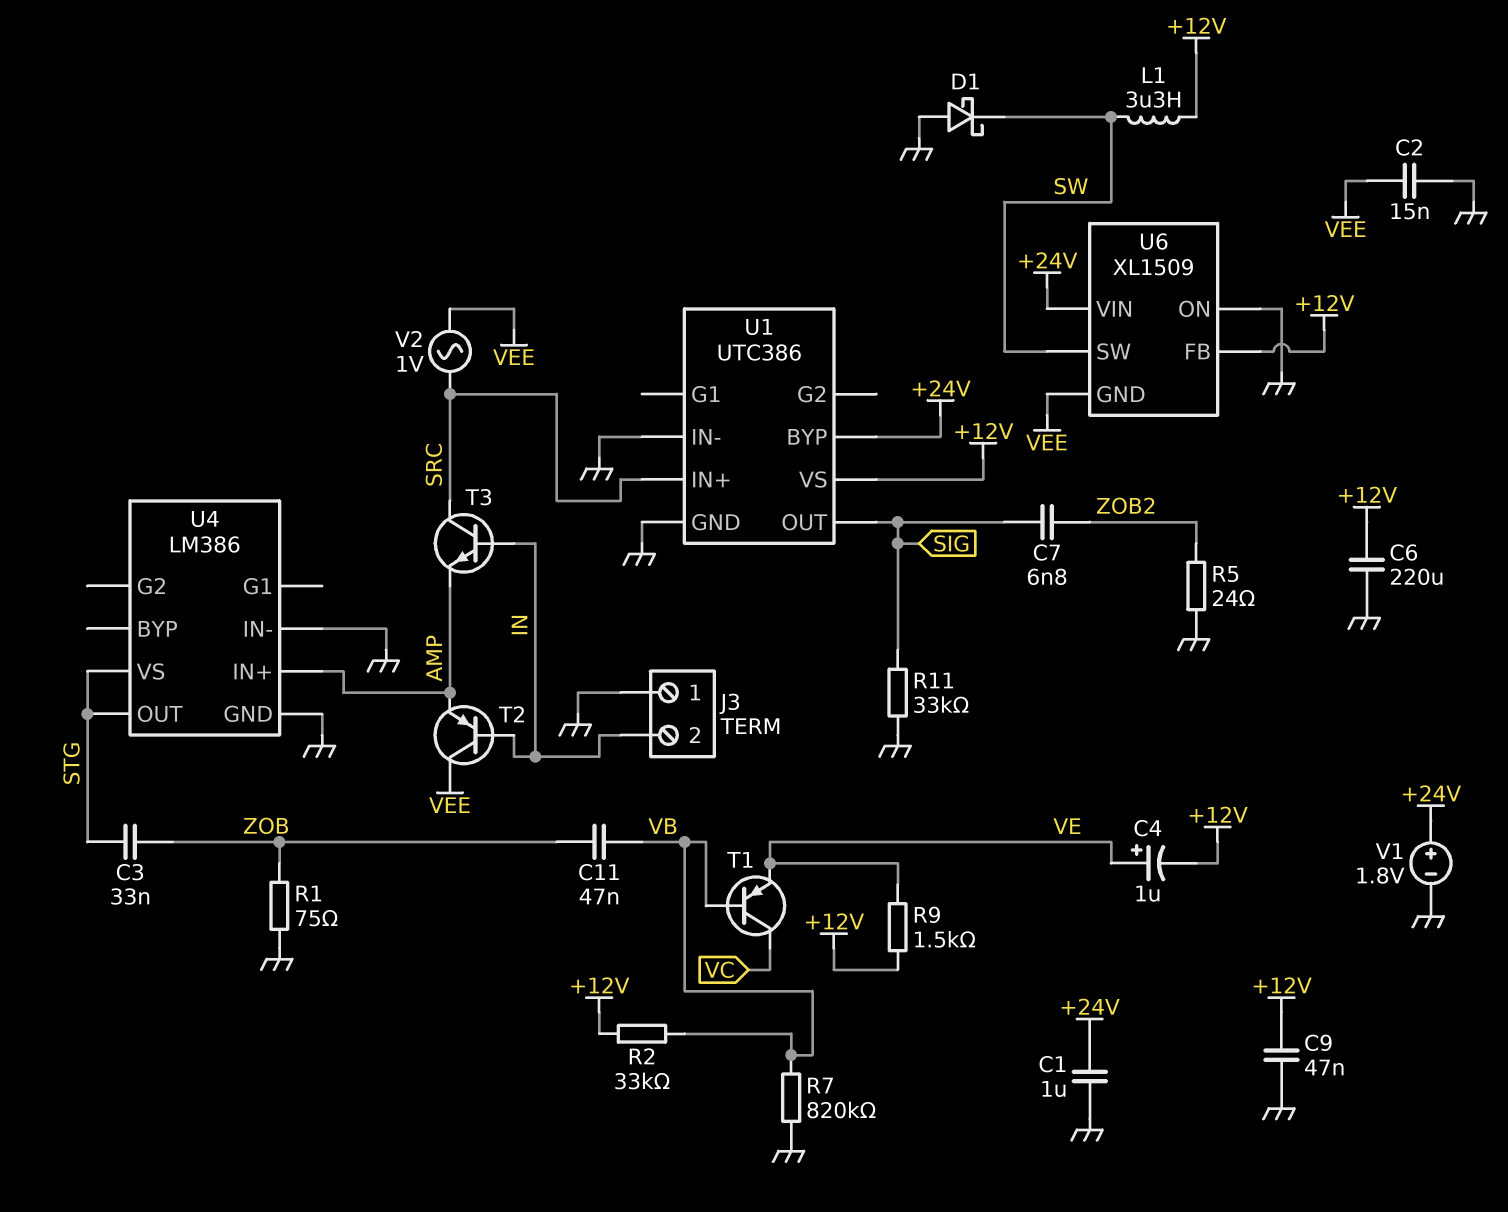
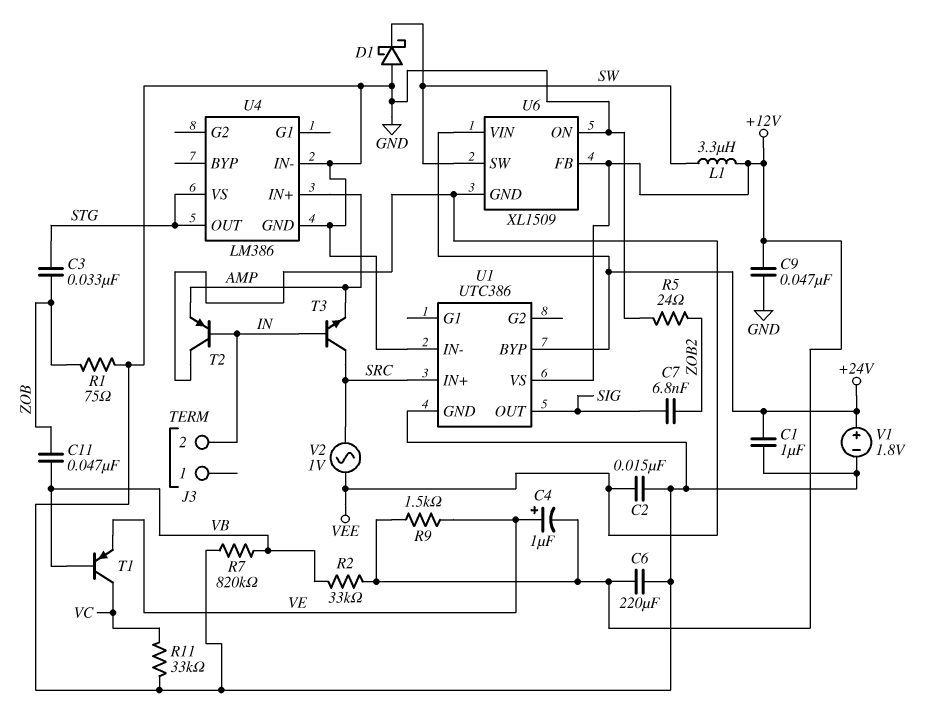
J3 pin 1: GND -> none
R11: 33k (GND, SIG) -> 33k (GND, VC)

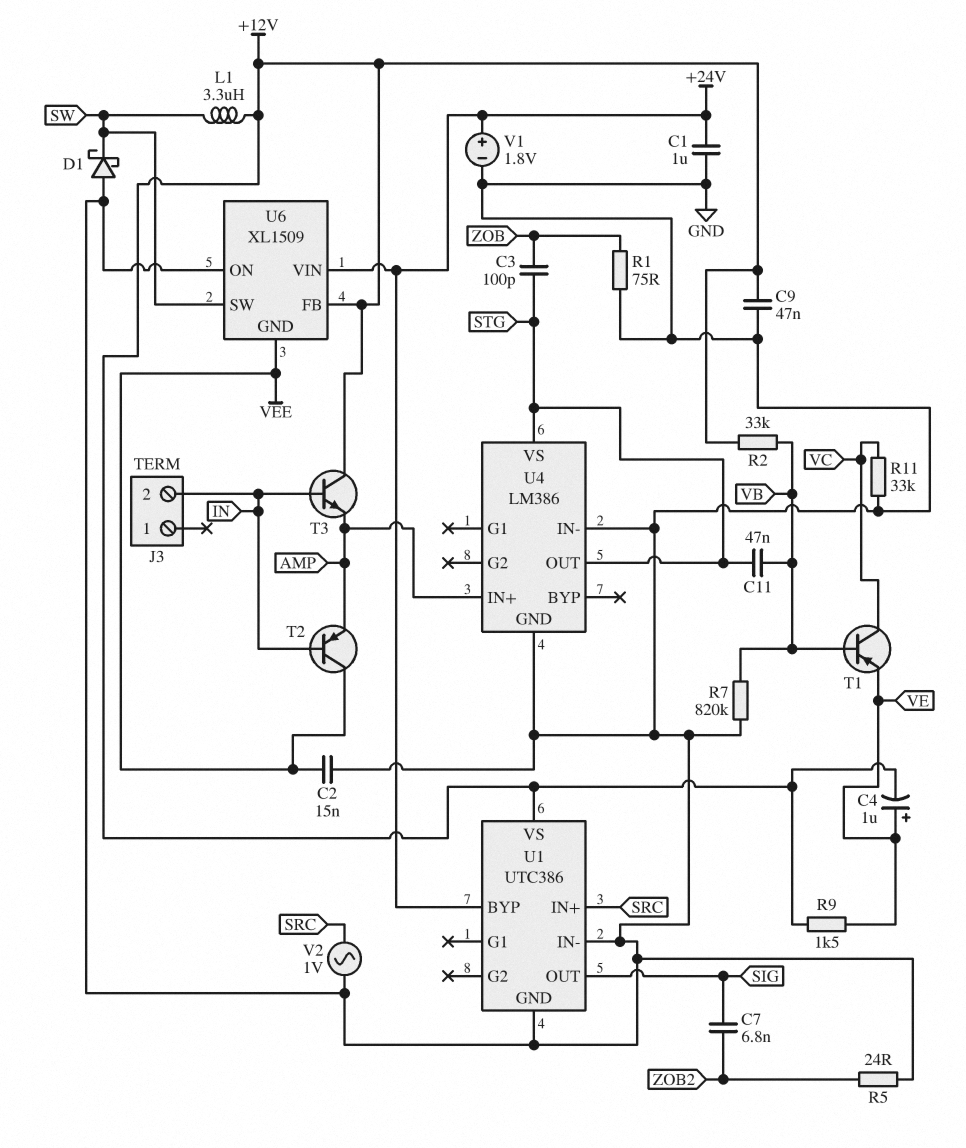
C3: 33nF (STG, ZOB) -> 100pF (STG, ZOB)
C6: 220uF (+12V, GND) -> none
C11: 47nF (VB, ZOB) -> 47nF (STG, VB)
T3: NPN (B IN, C SRC, E AMP) -> NPN (B IN, C +12V, E AMP)
V2: AC 1V (SRC, VEE) -> AC 1V (GND, SRC)

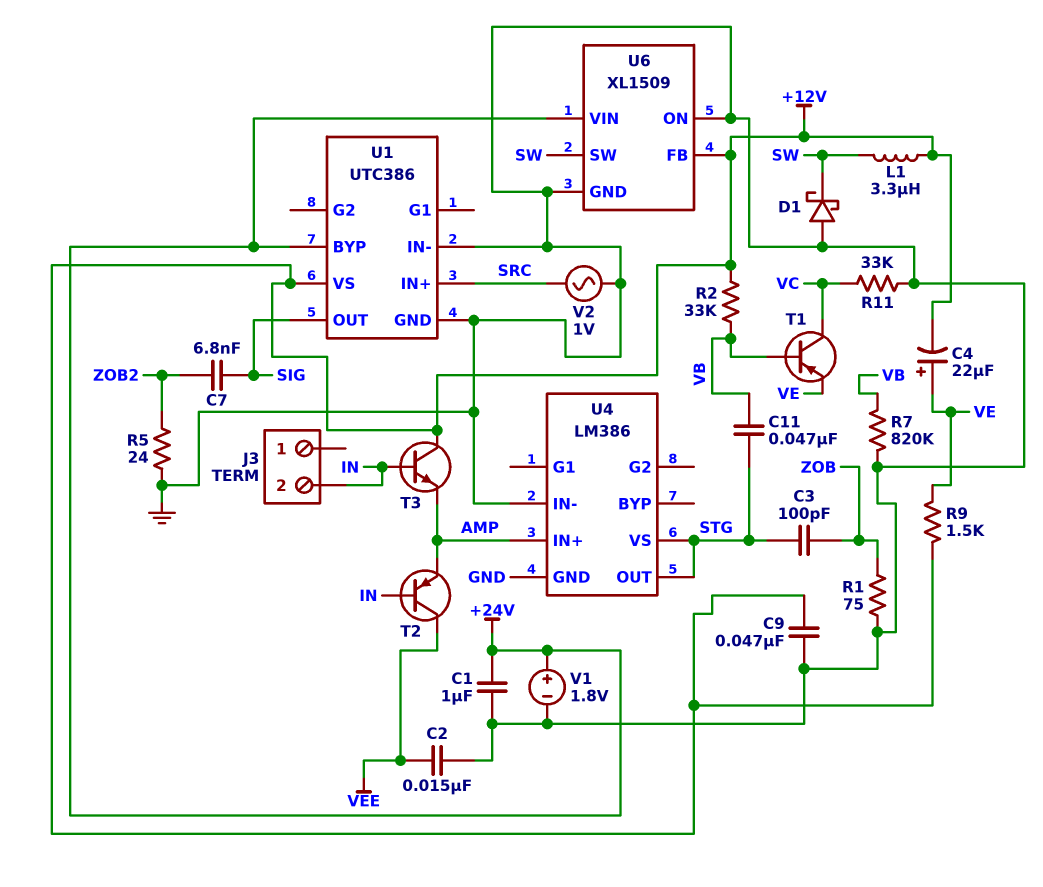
C4: 1uF (plus VE, minus +12V) -> 22uF (plus VE, minus +12V)
U6 pin GND: VEE -> GND

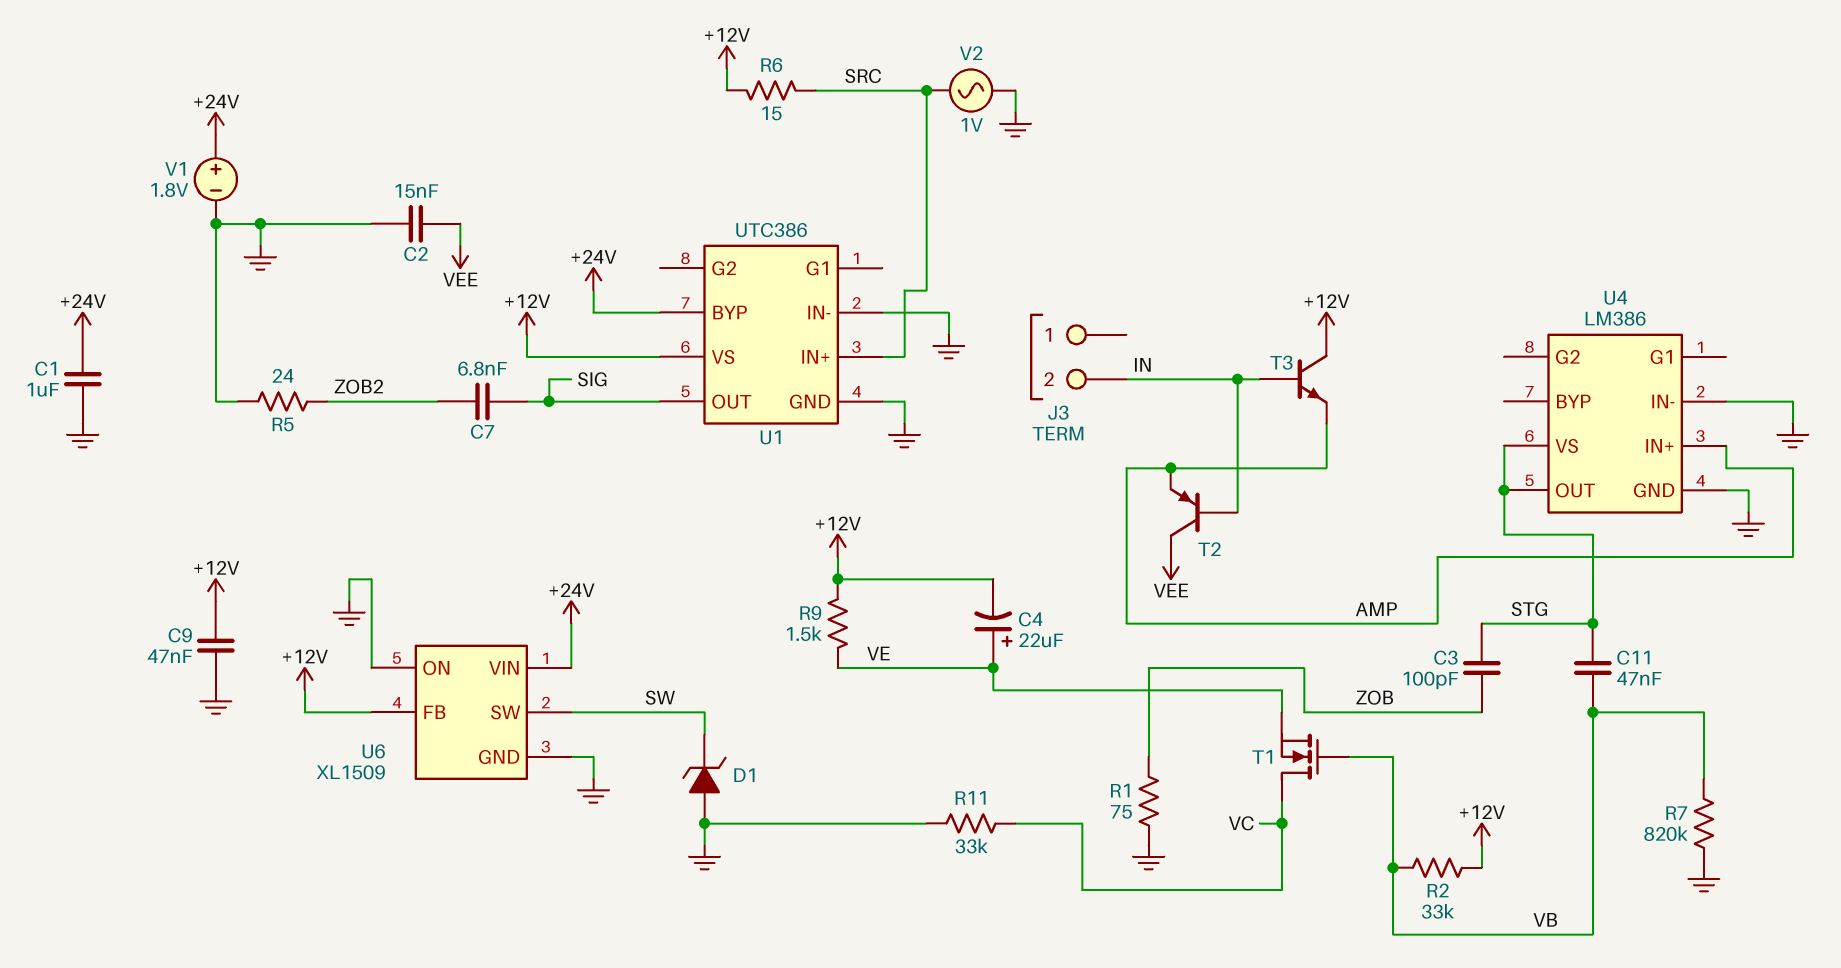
D1: schottky (A GND, K SW) -> zener (A GND, K SW)
L1: 3.3uH (+12V, SW) -> none
R6: none -> 15 (+12V, SRC)
T1: PNP (B VB, C VC, E VE) -> NMOS (G VB, D VC, S VE)

